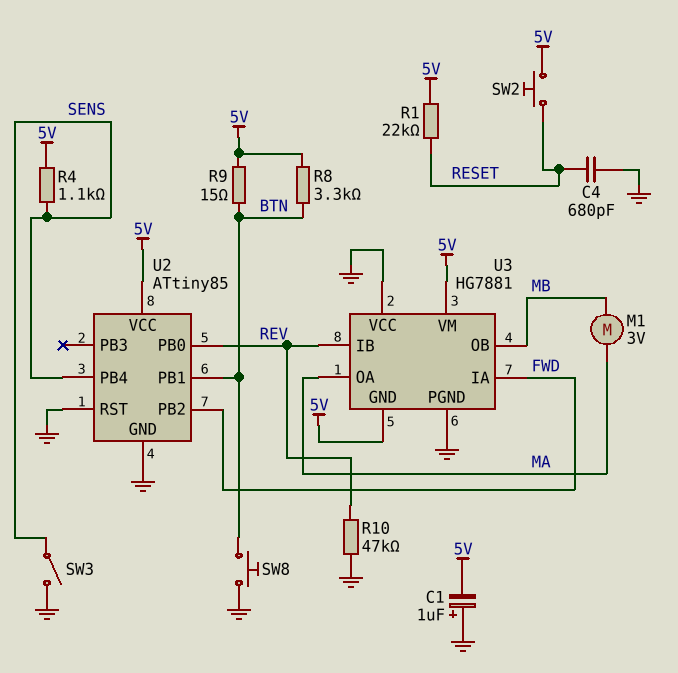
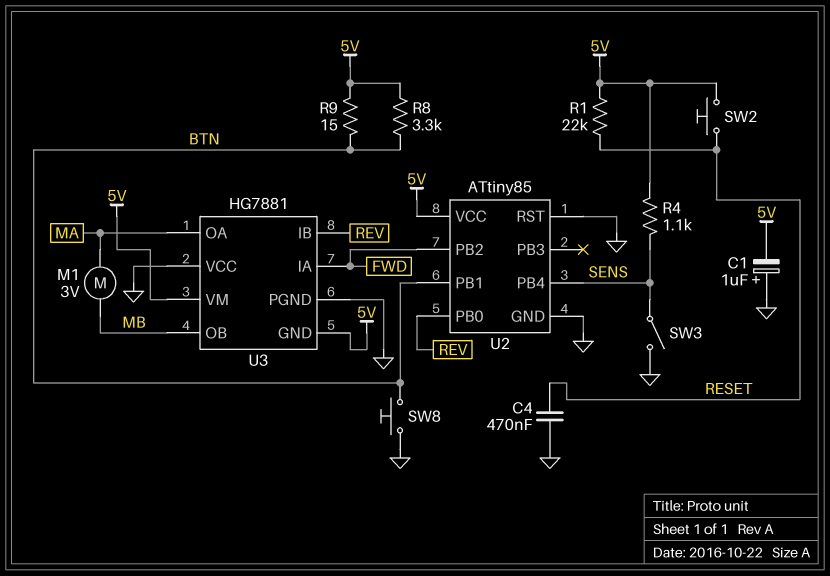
C4: 680pF (GND, RESET) -> 470nF (GND, RESET)
R10: 47k (GND, REV) -> none

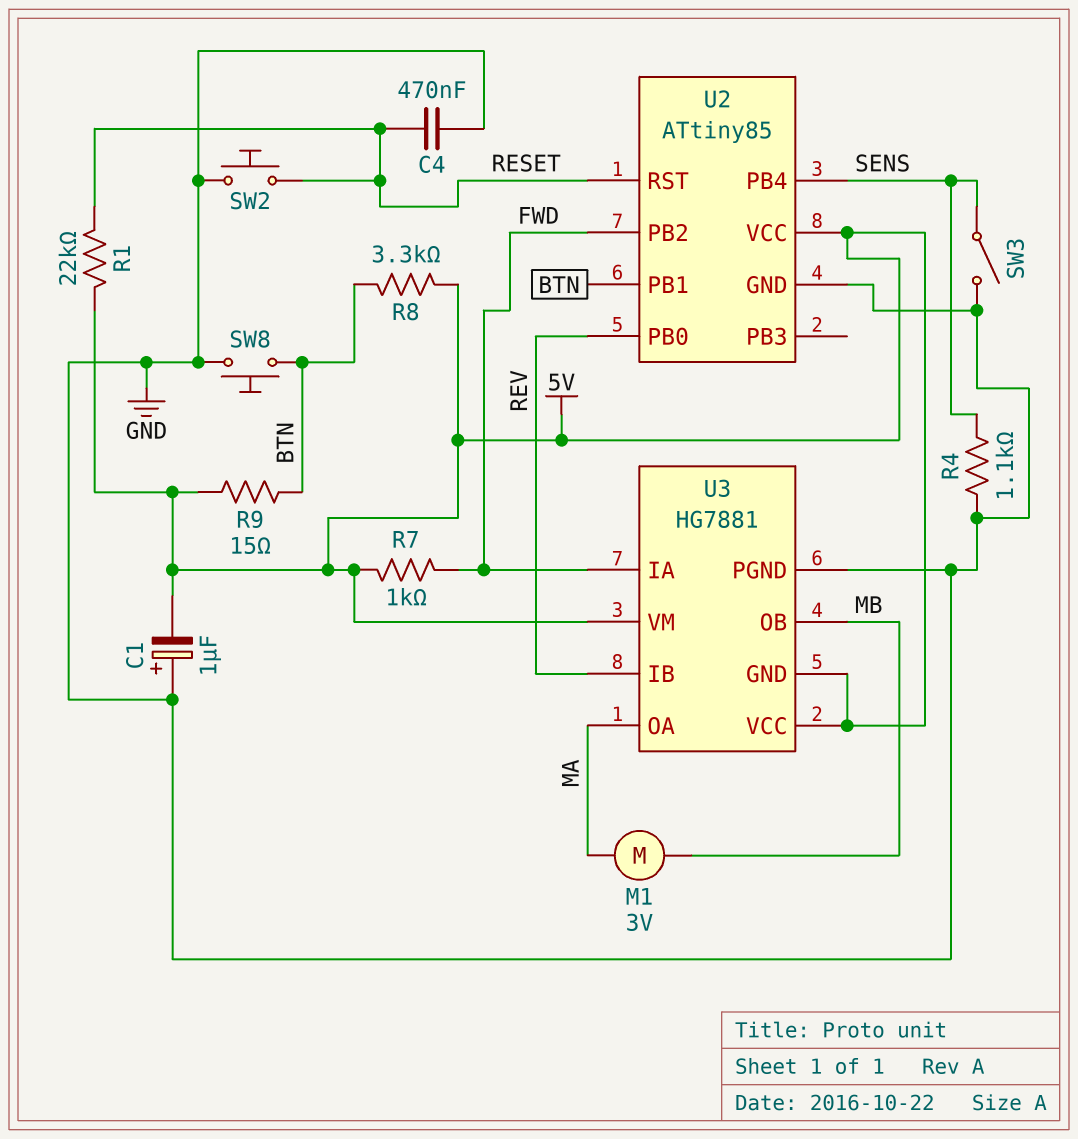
R4: 1.1k (5V, SENS) -> 1.1k (GND, SENS)
R7: none -> 1k (5V, FWD)
SW2: button (5V, RESET) -> button (GND, RESET)
U2 pin RST: GND -> RESET
U3 pin VCC: GND -> 5V

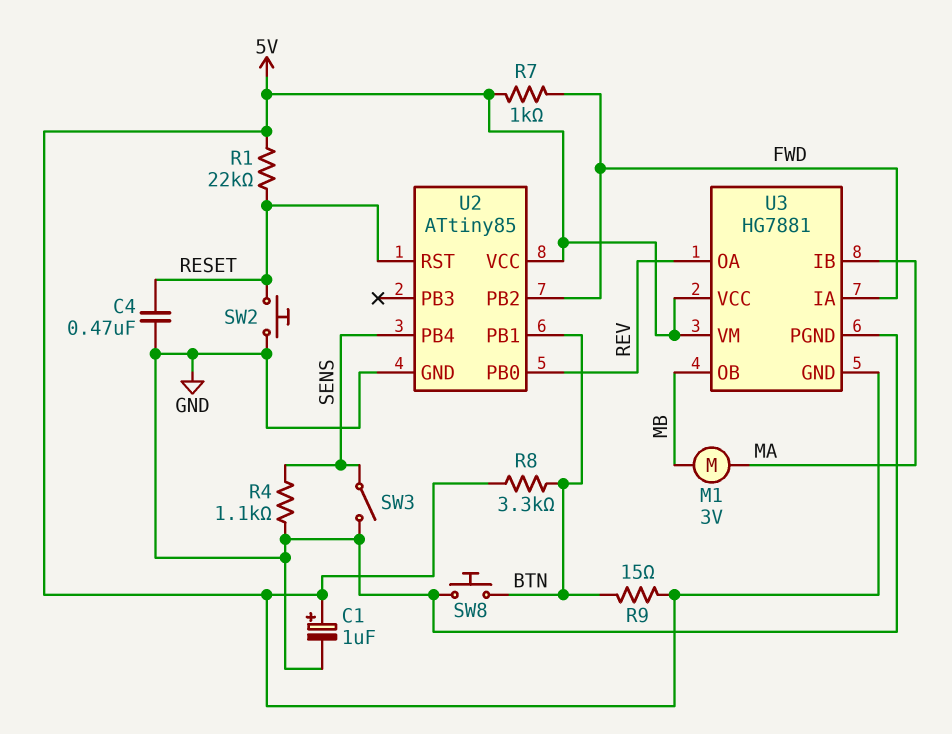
C1: 1uF (plus GND, minus 5V) -> 1uF (plus 5V, minus GND)
U3 pin IB: REV -> MA
U3 pin OA: MA -> REV

